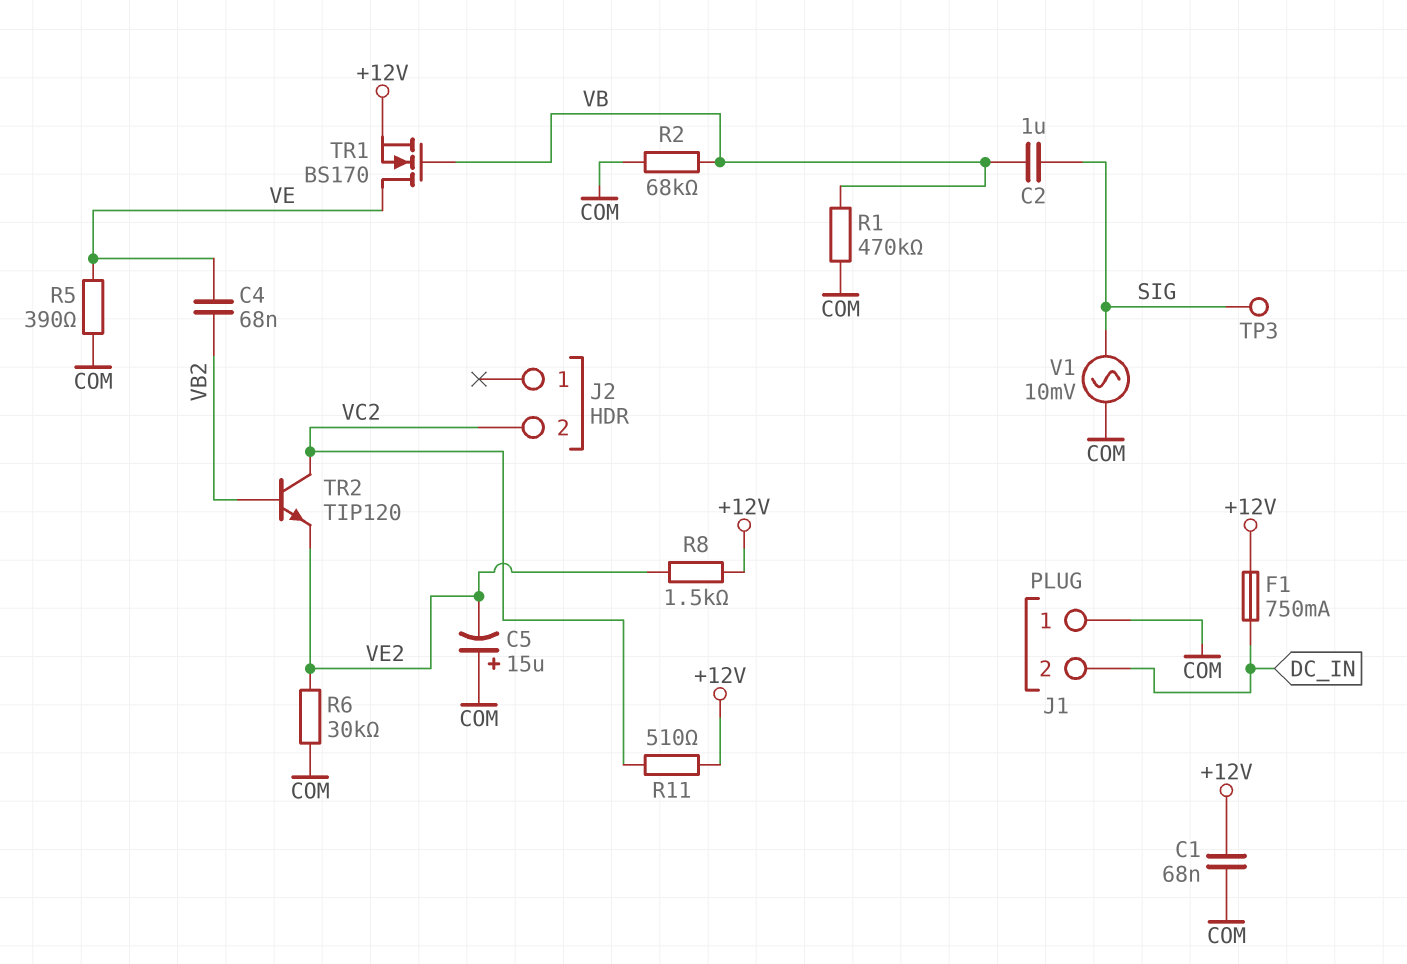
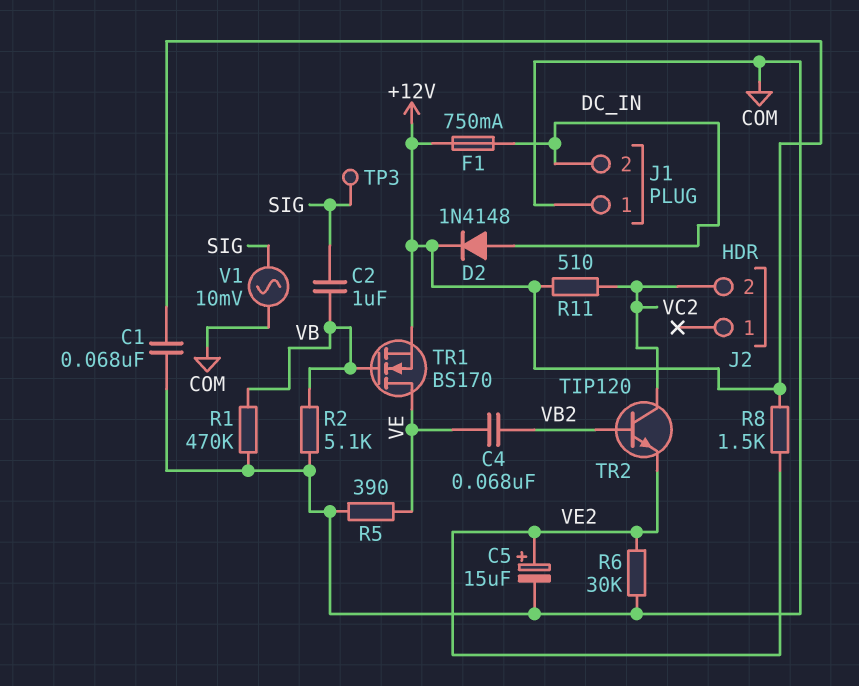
C5: 15uF (plus COM, minus VE2) -> 15uF (plus VE2, minus COM)
D2: none -> diode 1N4148 (A DC_IN, K +12V)
R2: 68k (COM, VB) -> 5.1k (COM, VB)

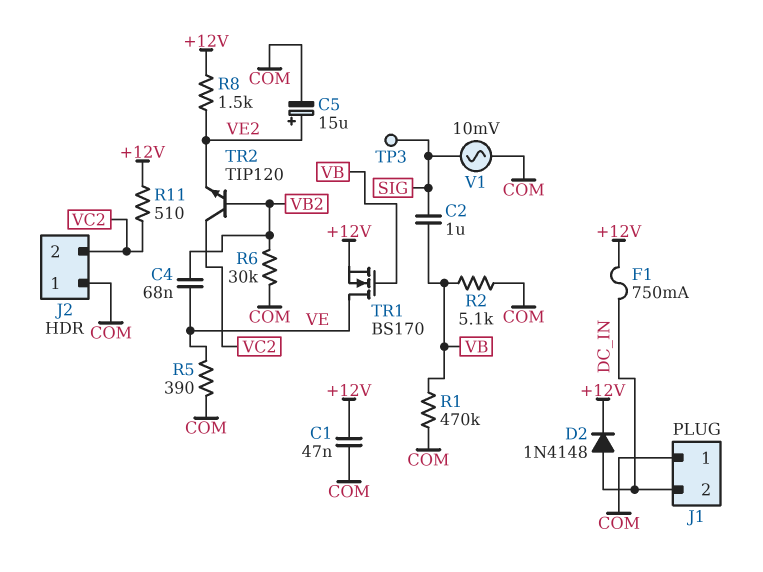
C1: 68nF (+12V, COM) -> 47nF (+12V, COM)
J2 pin 1: none -> COM
R6: 30k (COM, VE2) -> 30k (COM, VB2)

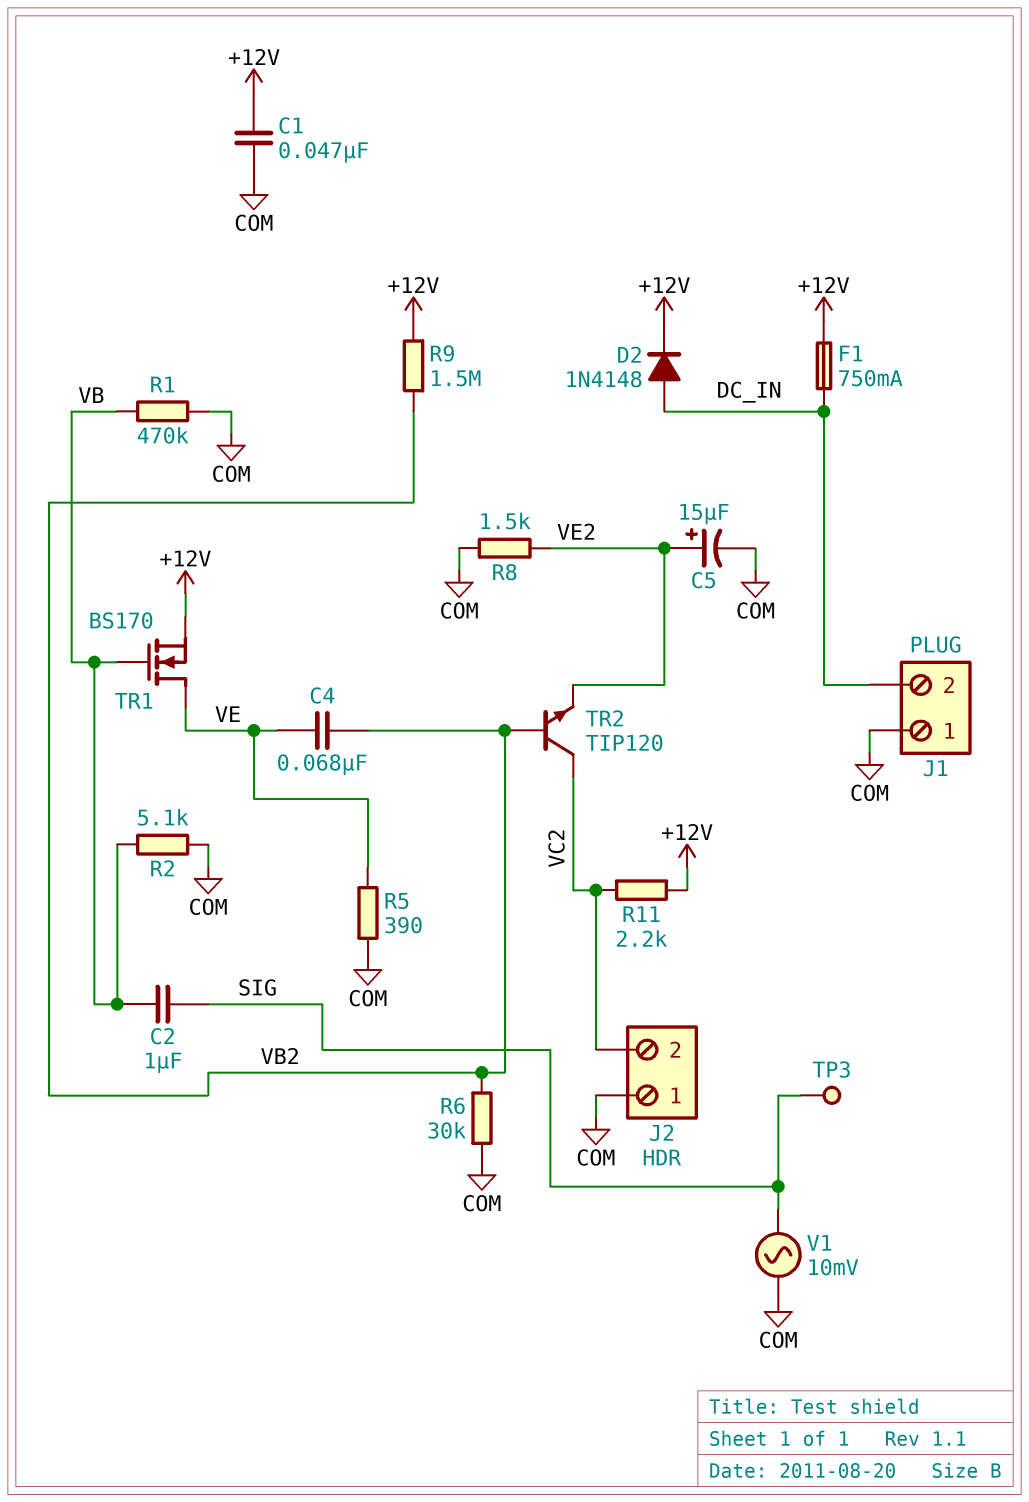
R8: 1.5k (+12V, VE2) -> 1.5k (COM, VE2)
R9: none -> 1.5M (+12V, VB2)
R11: 510 (+12V, VC2) -> 2.2k (+12V, VC2)

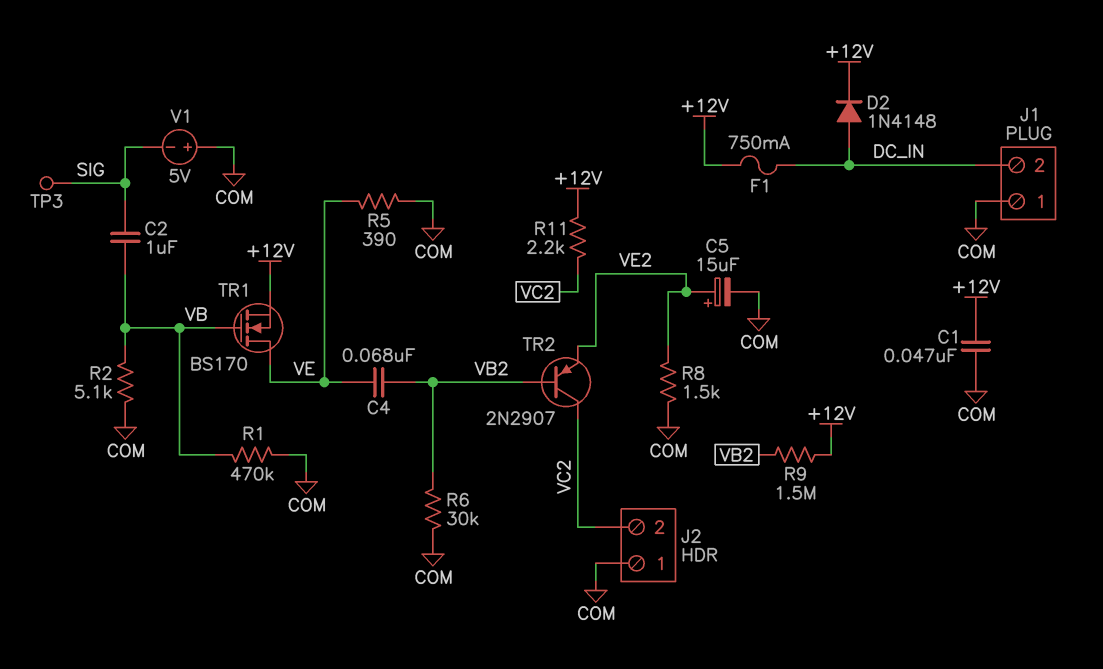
TR2: NPN TIP120 (B VB2, C VC2, E VE2) -> PNP 2N2907 (B VB2, C VC2, E VE2)
V1: AC 10mV (COM, SIG) -> 5V (plus COM, minus SIG)

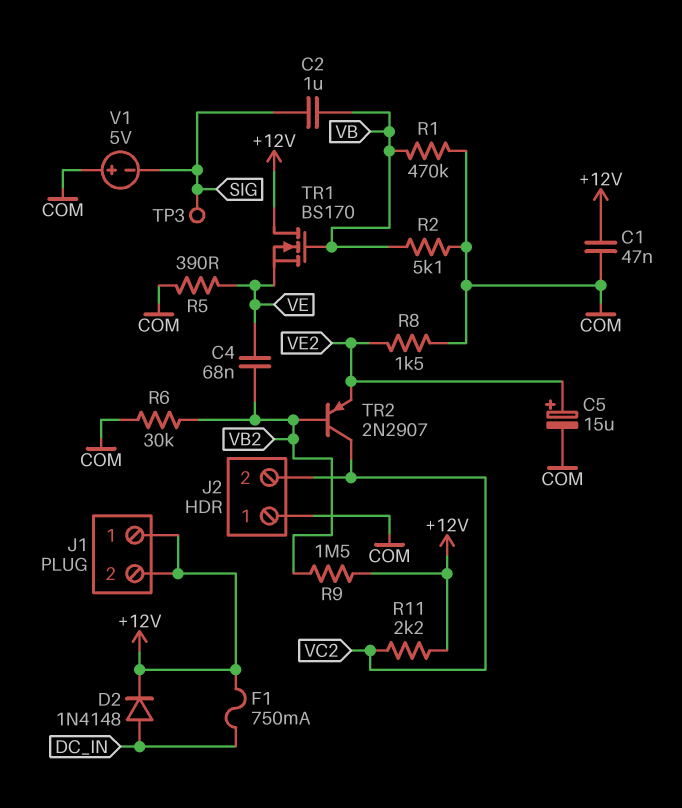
J1 pin 1: COM -> +12V
J1 pin 2: DC_IN -> +12V
TR1: NMOS BS170 (G VB, D VE, S +12V) -> NMOS BS170 (G VB, D +12V, S VE)

